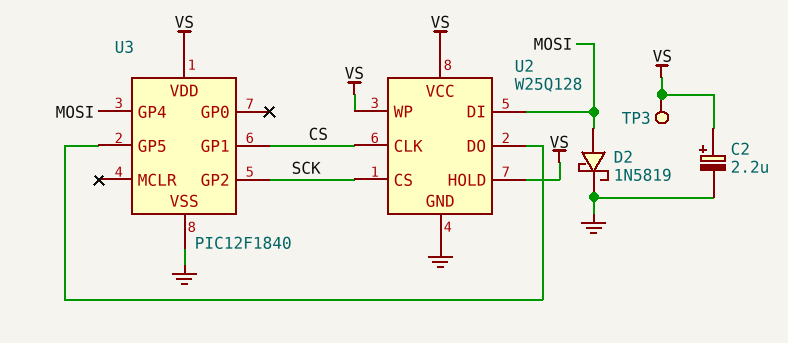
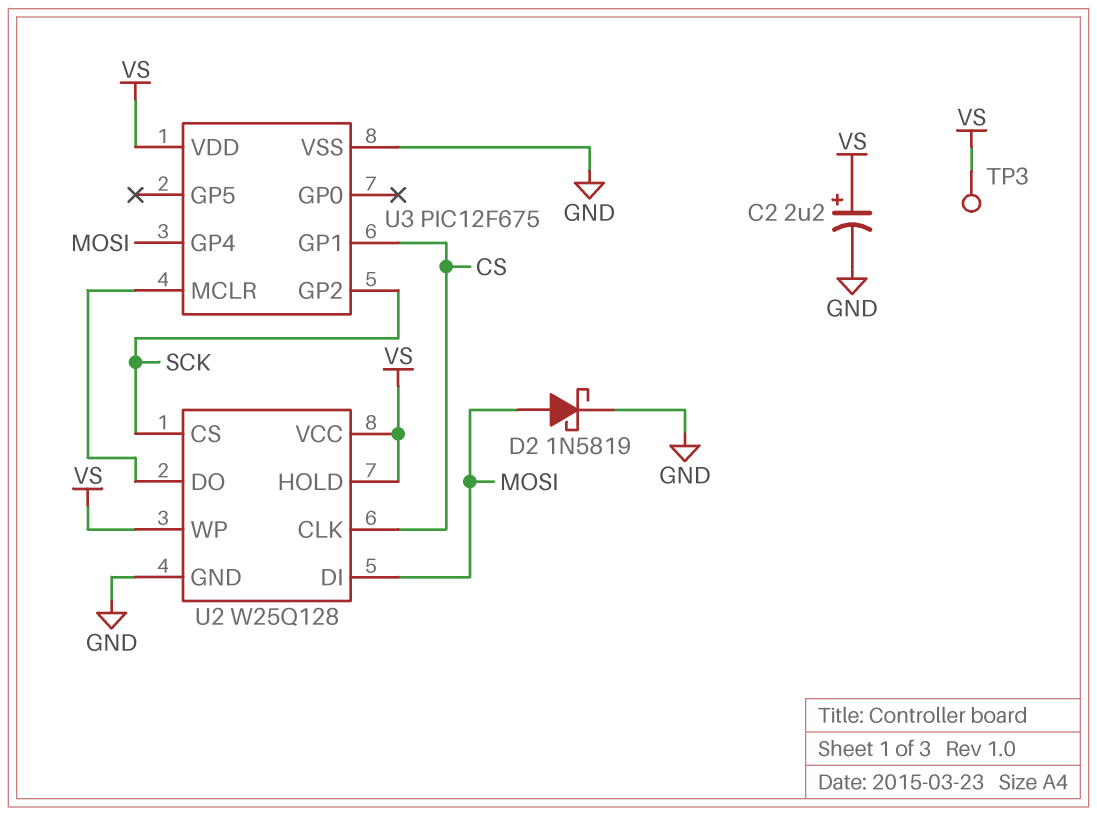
U3: PIC12F1840 -> PIC12F675
U3 pin GP5: U2/DO -> none
U3 pin MCLR: none -> U2/DO

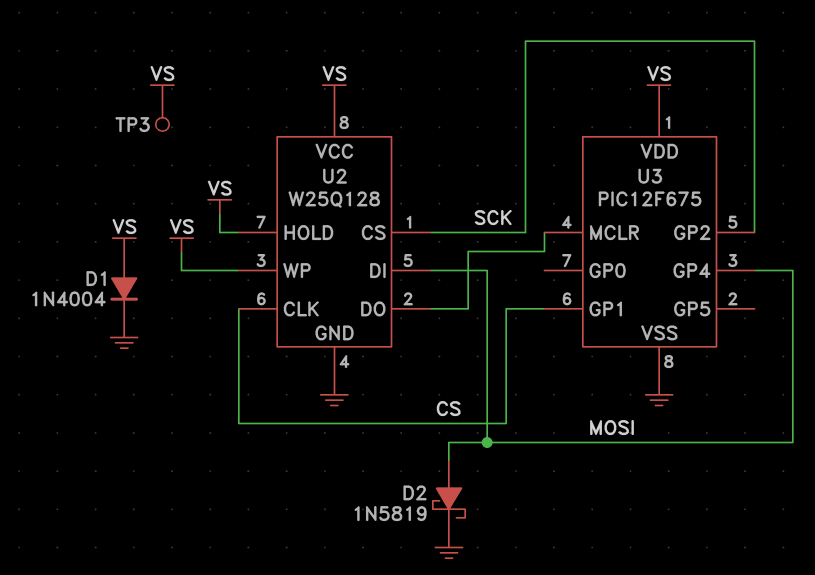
C2: 2.2uF (plus VS, minus GND) -> none
D1: none -> diode 1N4004 (A VS, K GND)

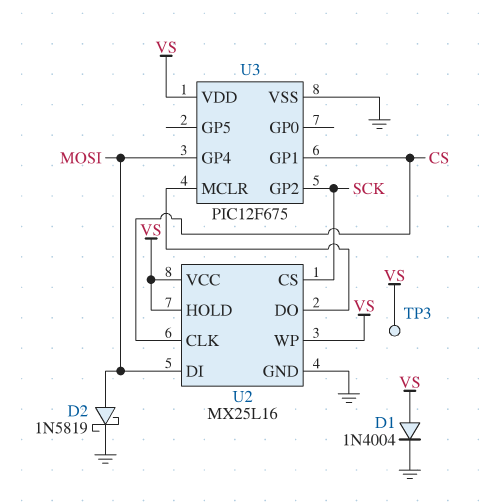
U2: W25Q128 -> MX25L16

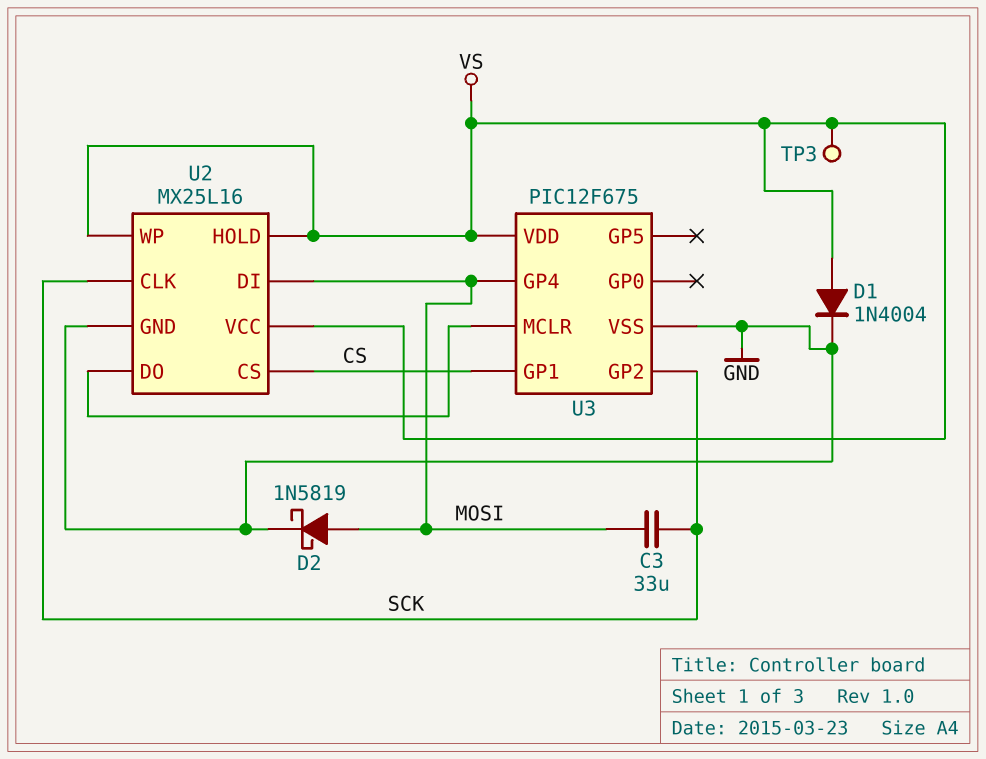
C3: none -> 33uF (MOSI, SCK)
U2 pin CLK: CS -> SCK
U2 pin CS: SCK -> CS

